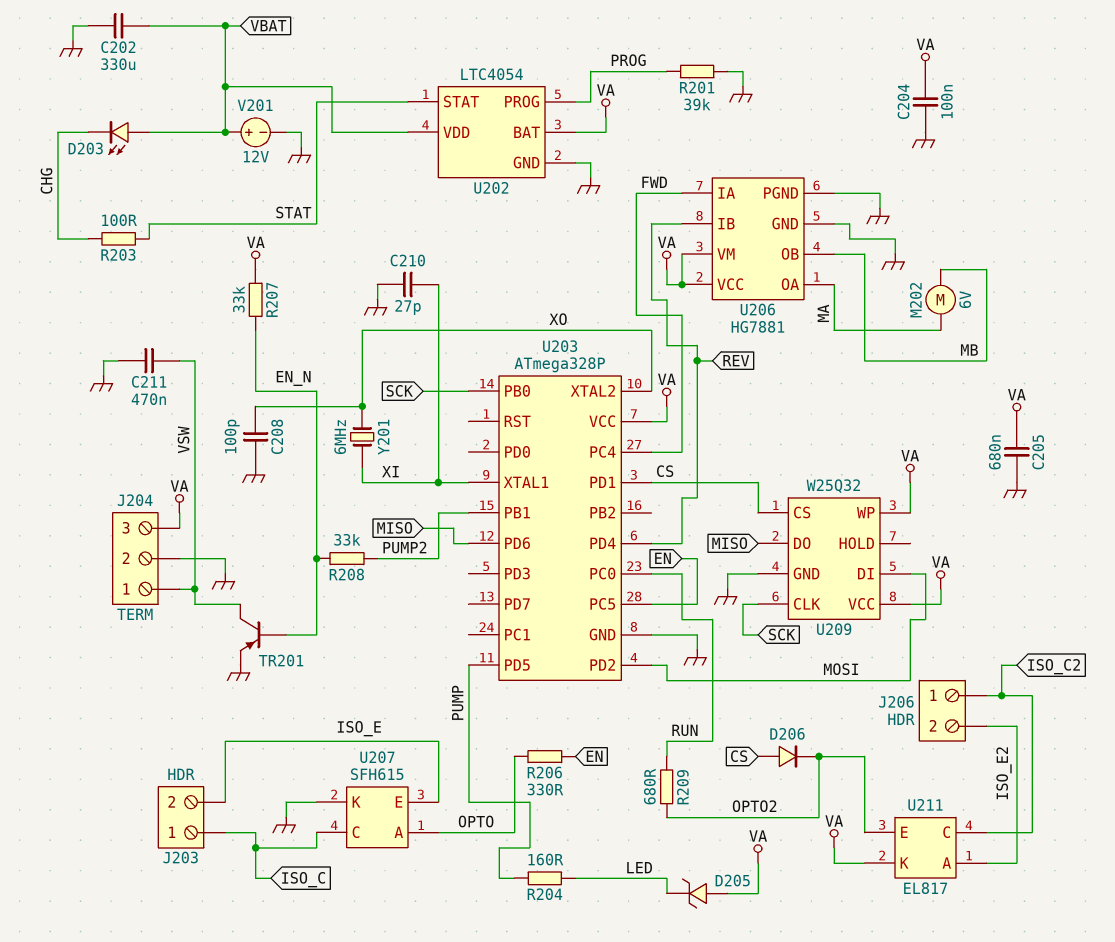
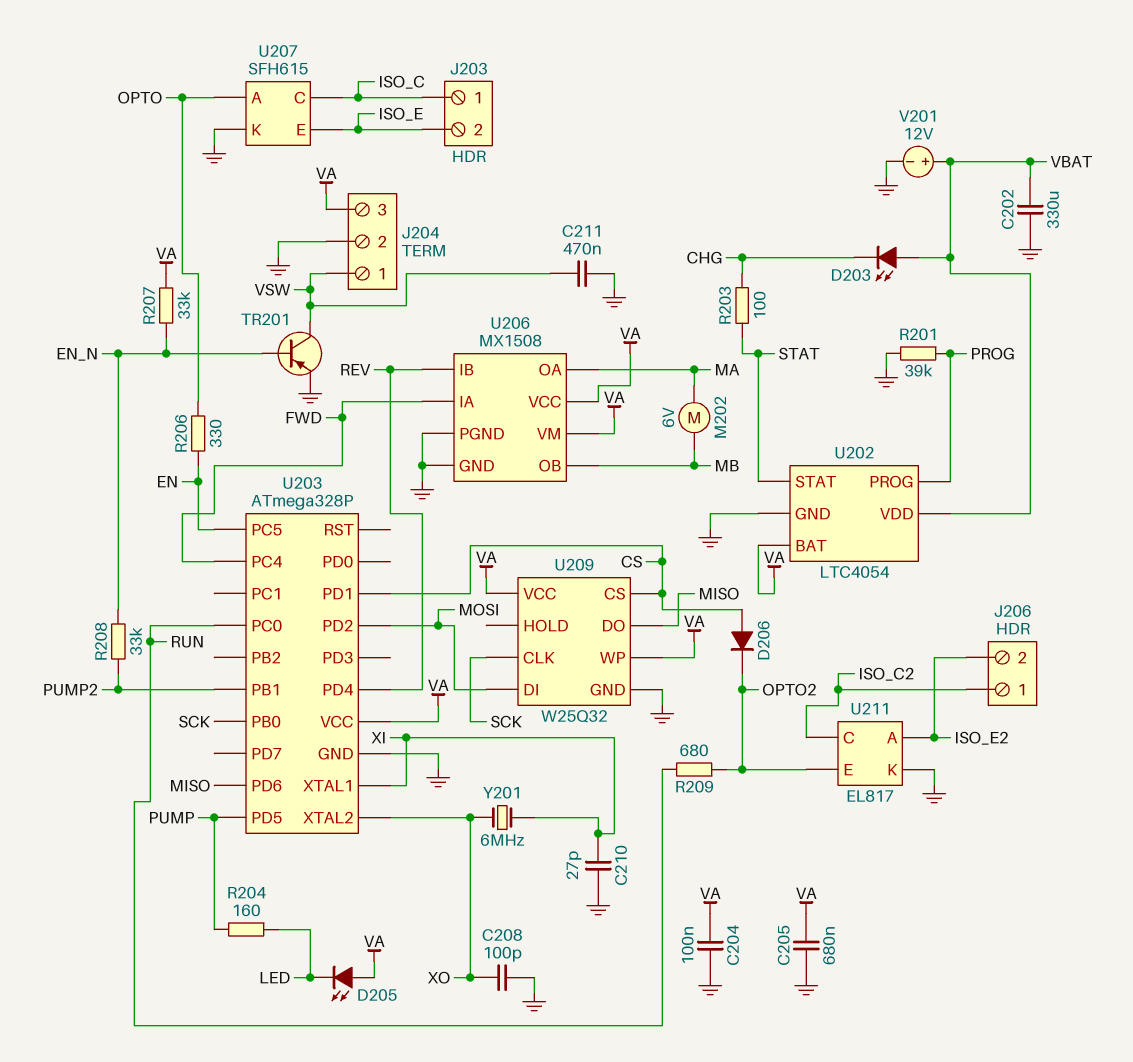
D205: zener (A VA, K LED) -> LED (A VA, K LED)
U206: HG7881 -> MX1508
U211 pin K: VA -> GND

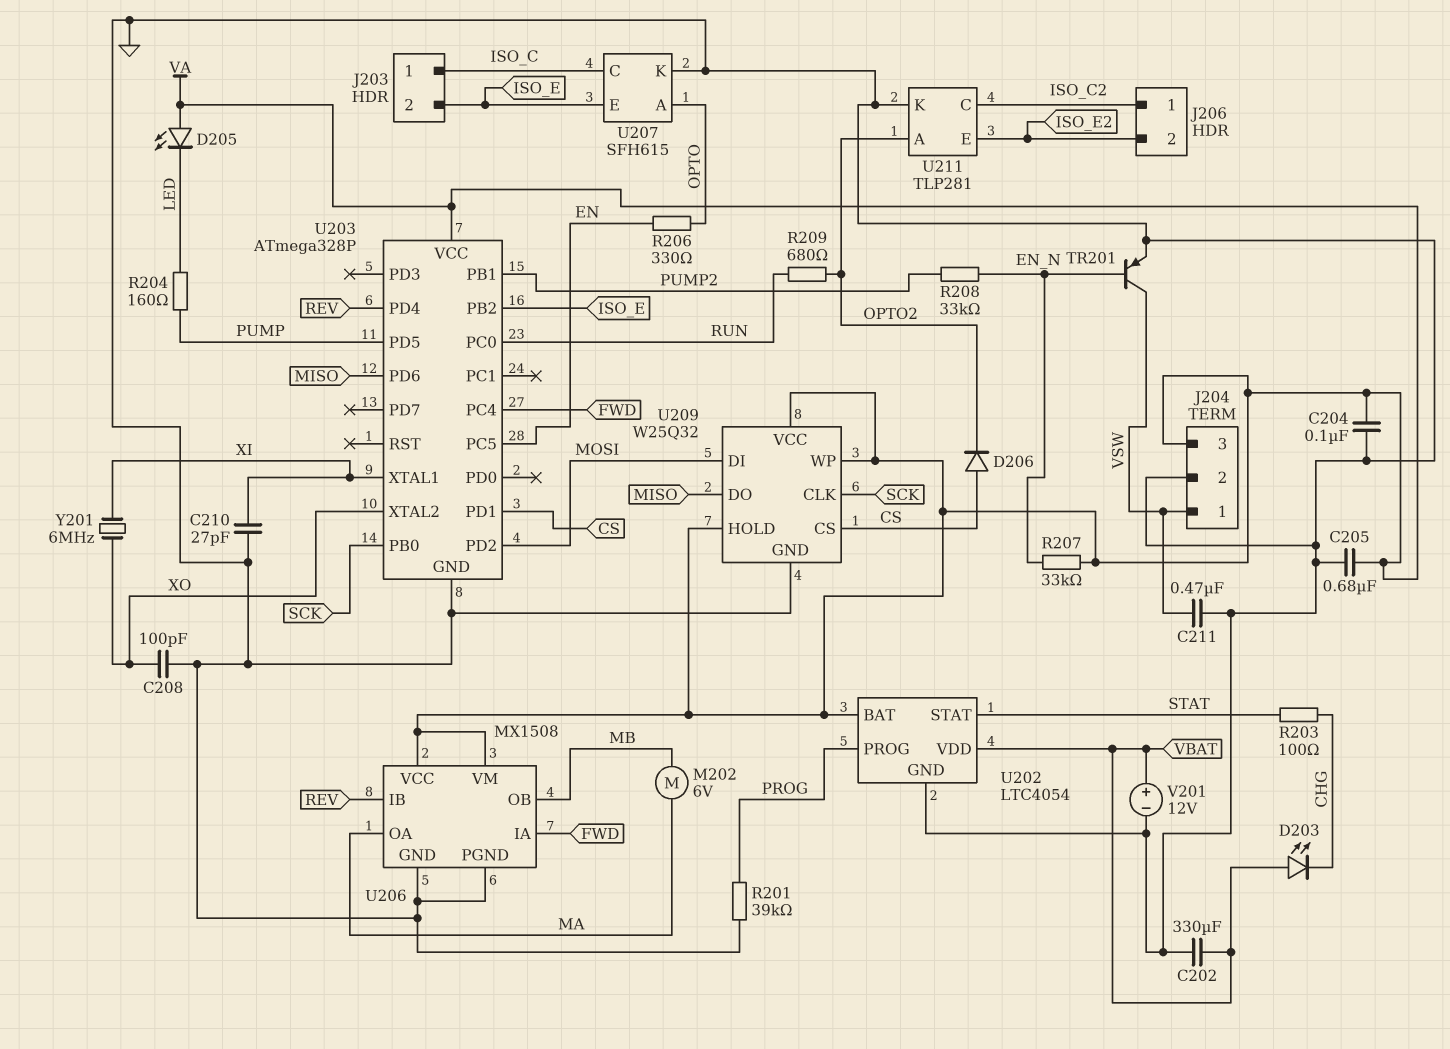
U203 pin PB2: none -> ISO_E
U209 pin HOLD: none -> VA
U211: EL817 -> TLP281
U211 pin A: ISO_E2 -> OPTO2
U211 pin E: OPTO2 -> ISO_E2

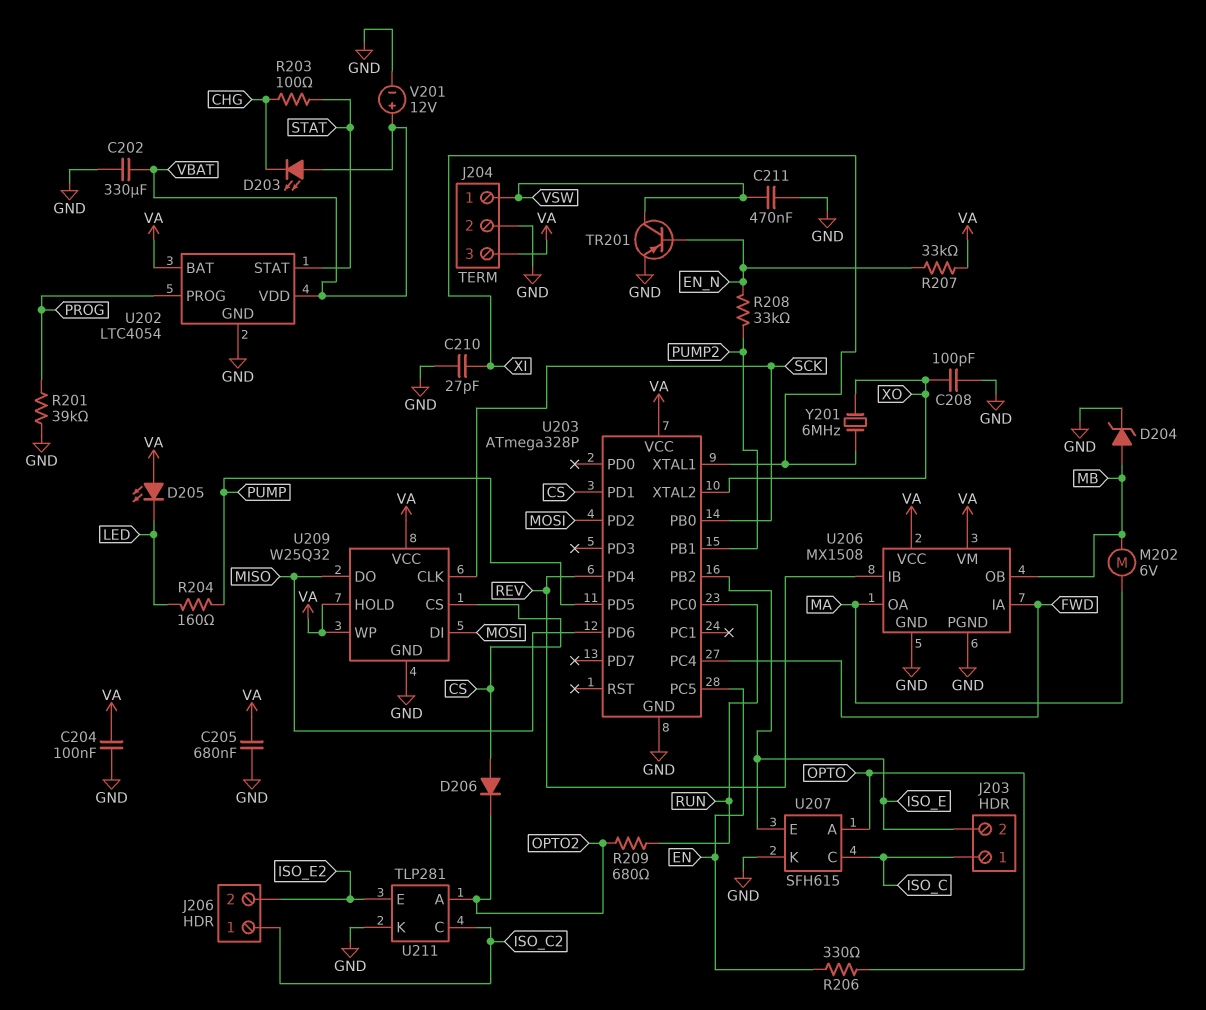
D204: none -> zener (A MB, K GND)

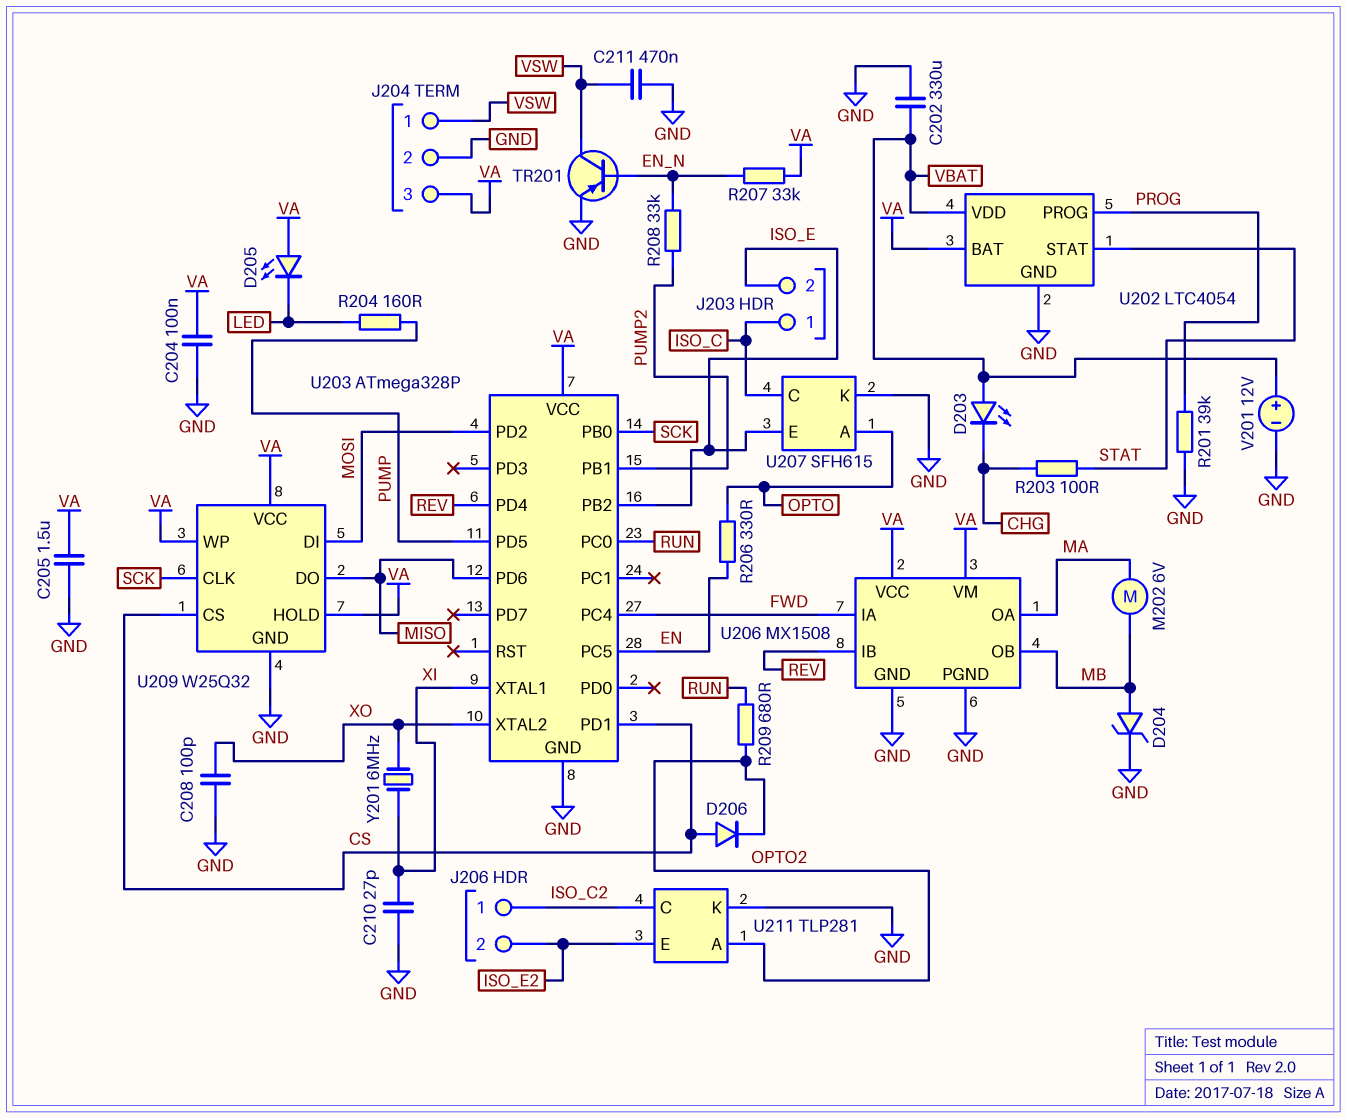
C205: 680nF (GND, VA) -> 1.5uF (GND, VA)

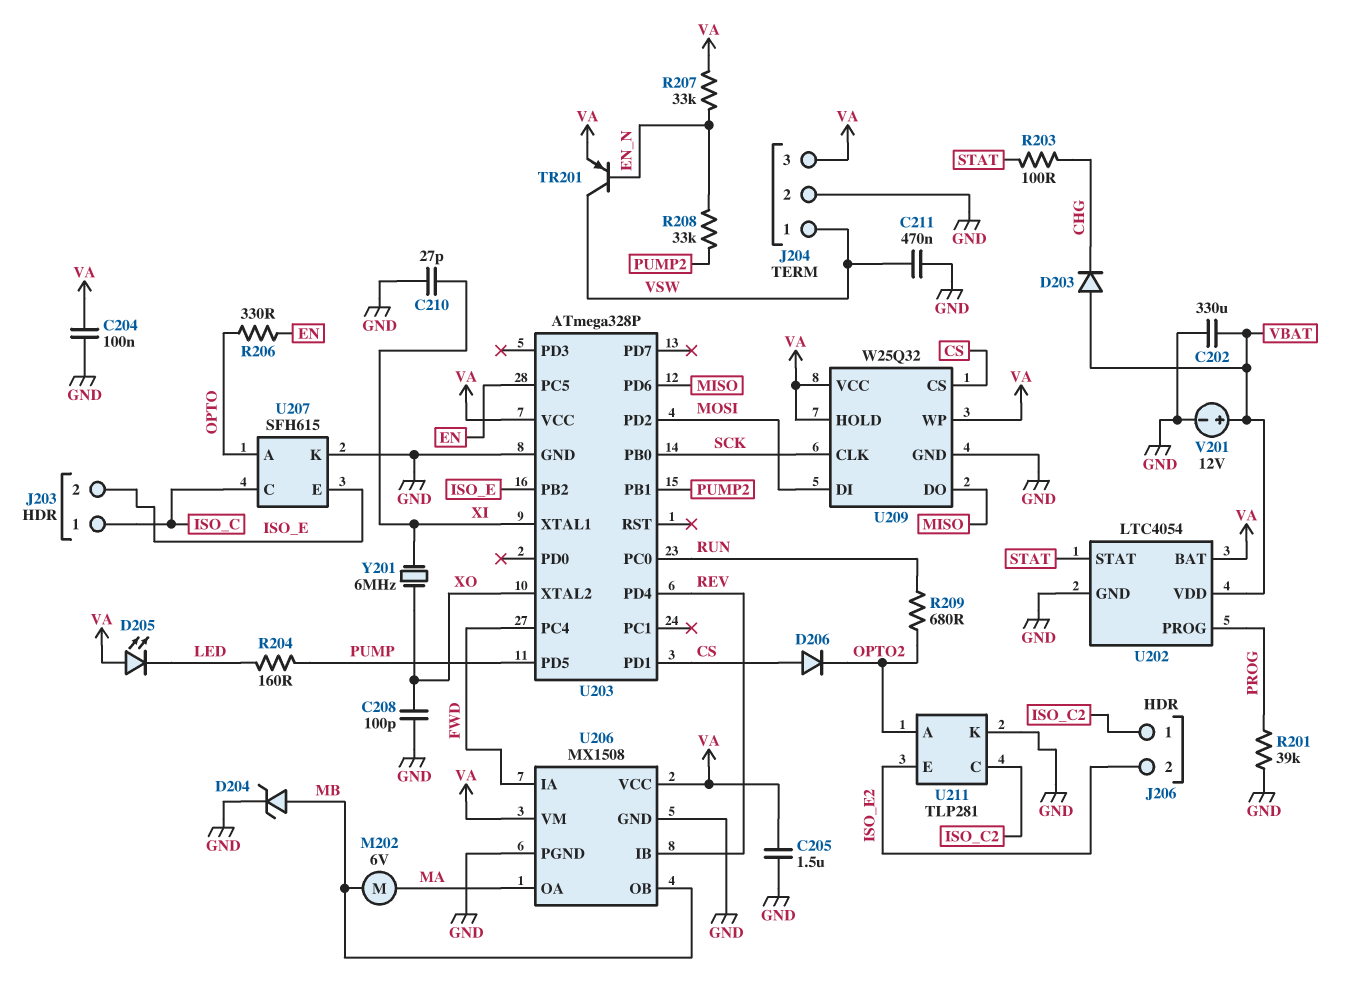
D203: LED (A VBAT, K CHG) -> diode (A VBAT, K CHG)
TR201: PNP (B EN_N, C VSW, E GND) -> PNP (B EN_N, C VSW, E VA)

